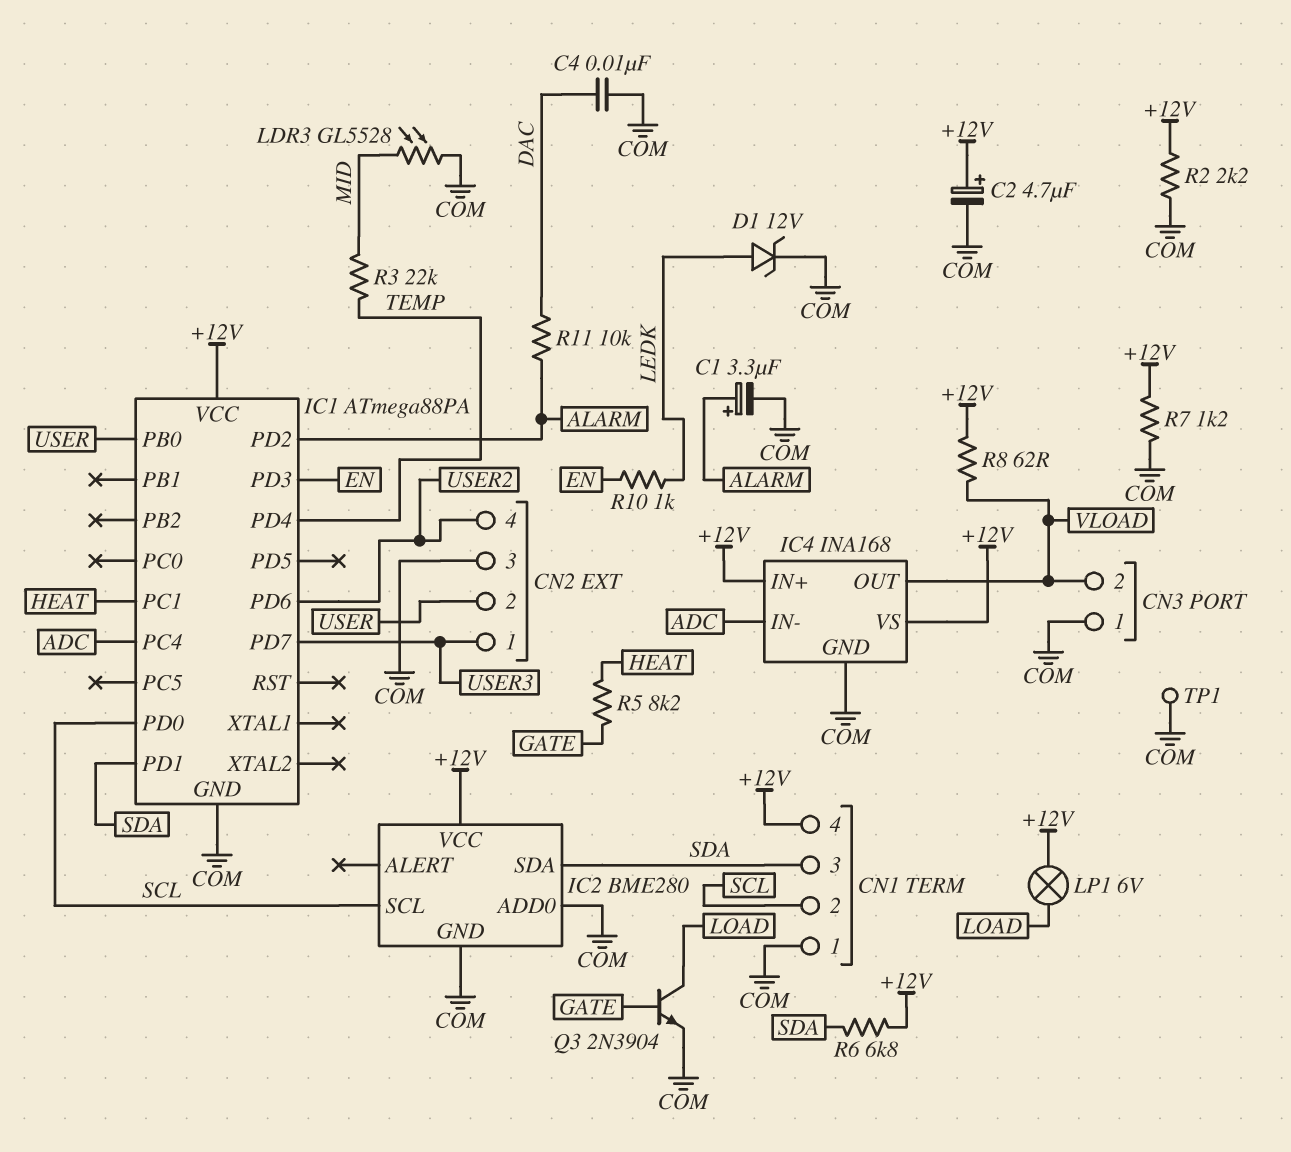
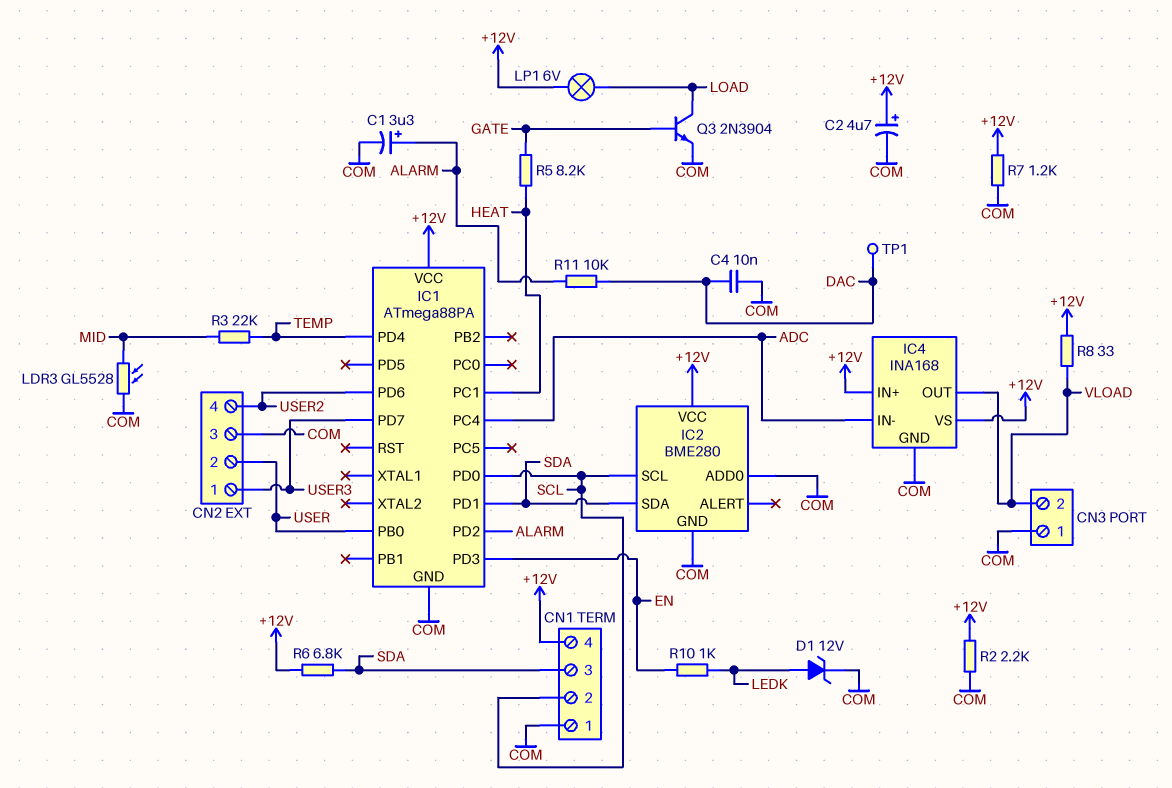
R8: 62 (+12V, VLOAD) -> 33 (+12V, VLOAD)
TP1: test point (COM) -> test point (DAC)

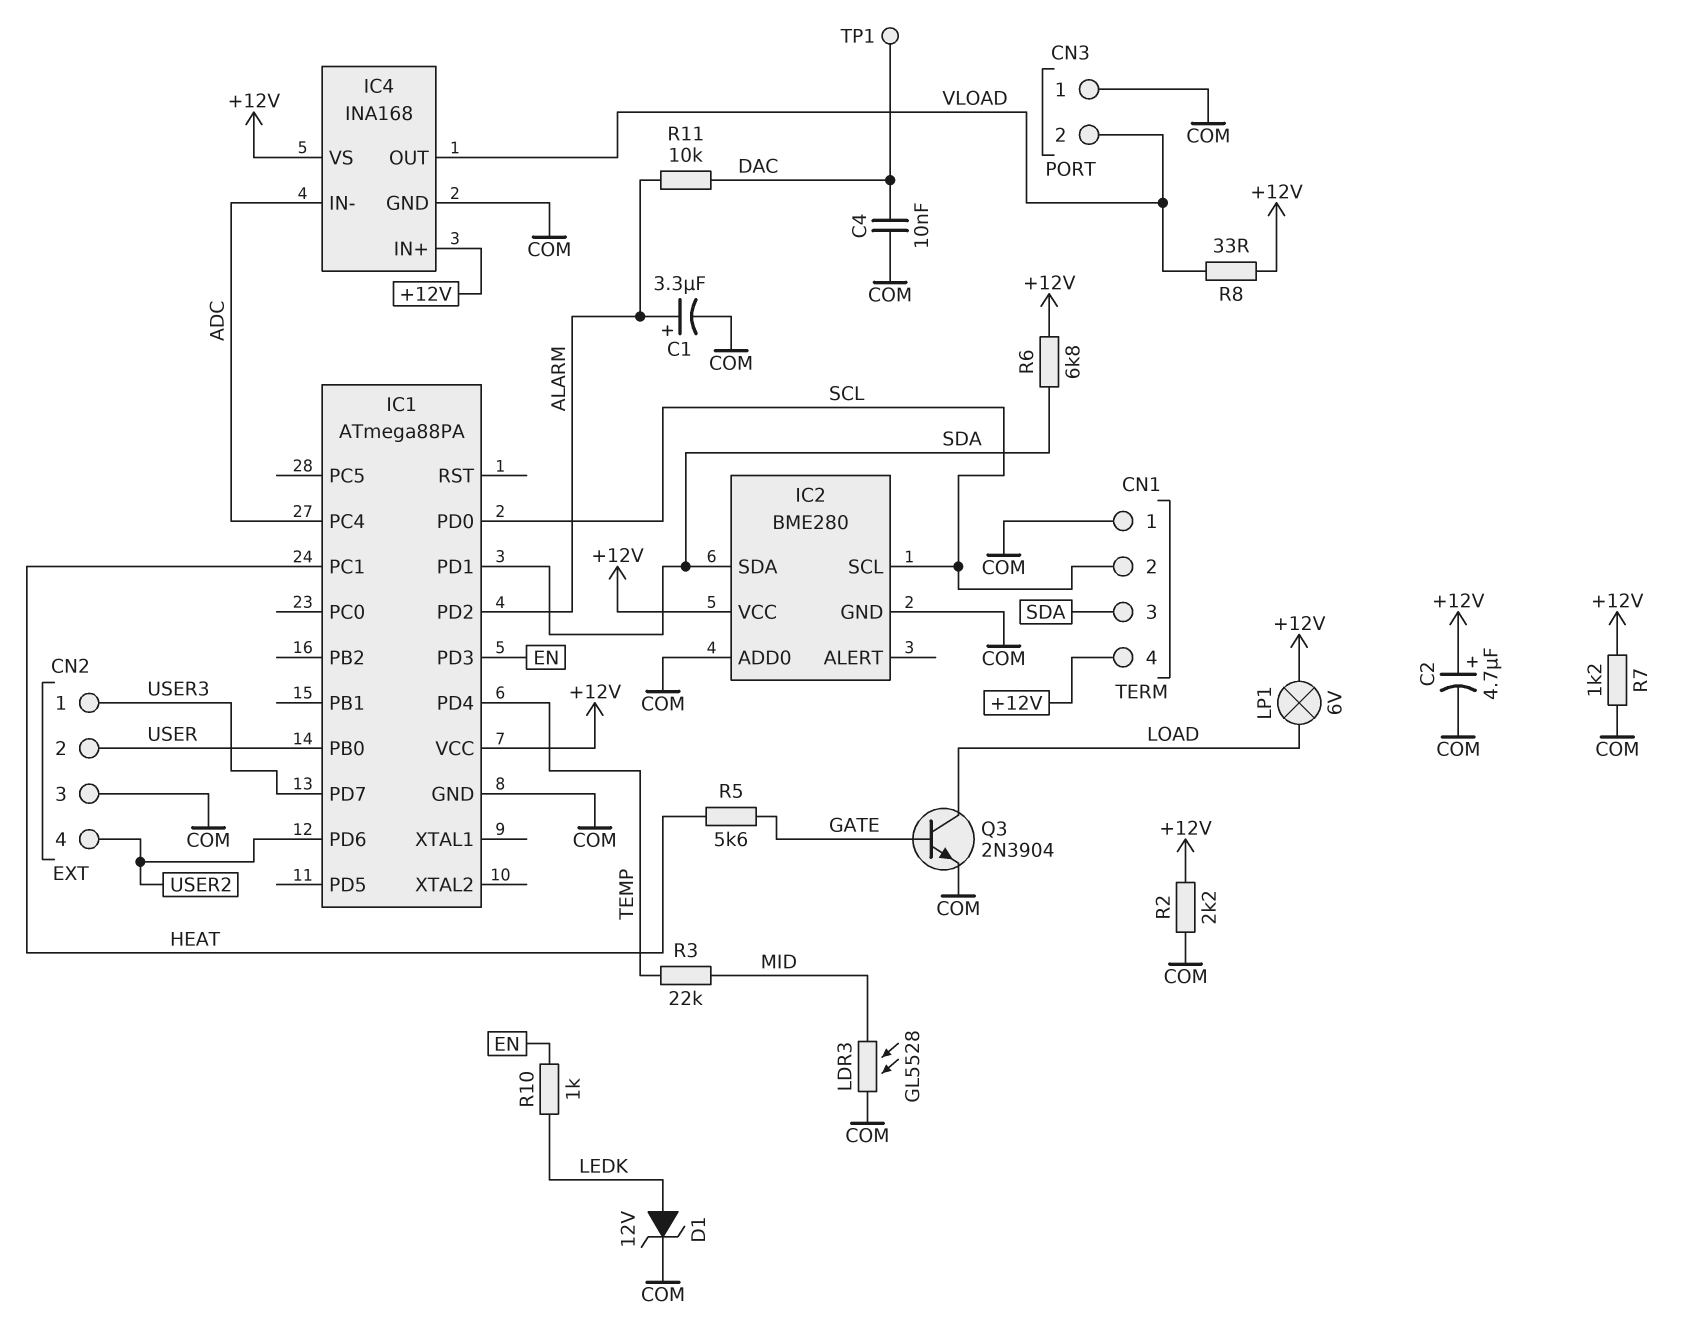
R5: 8.2k (GATE, HEAT) -> 5.6k (GATE, HEAT)

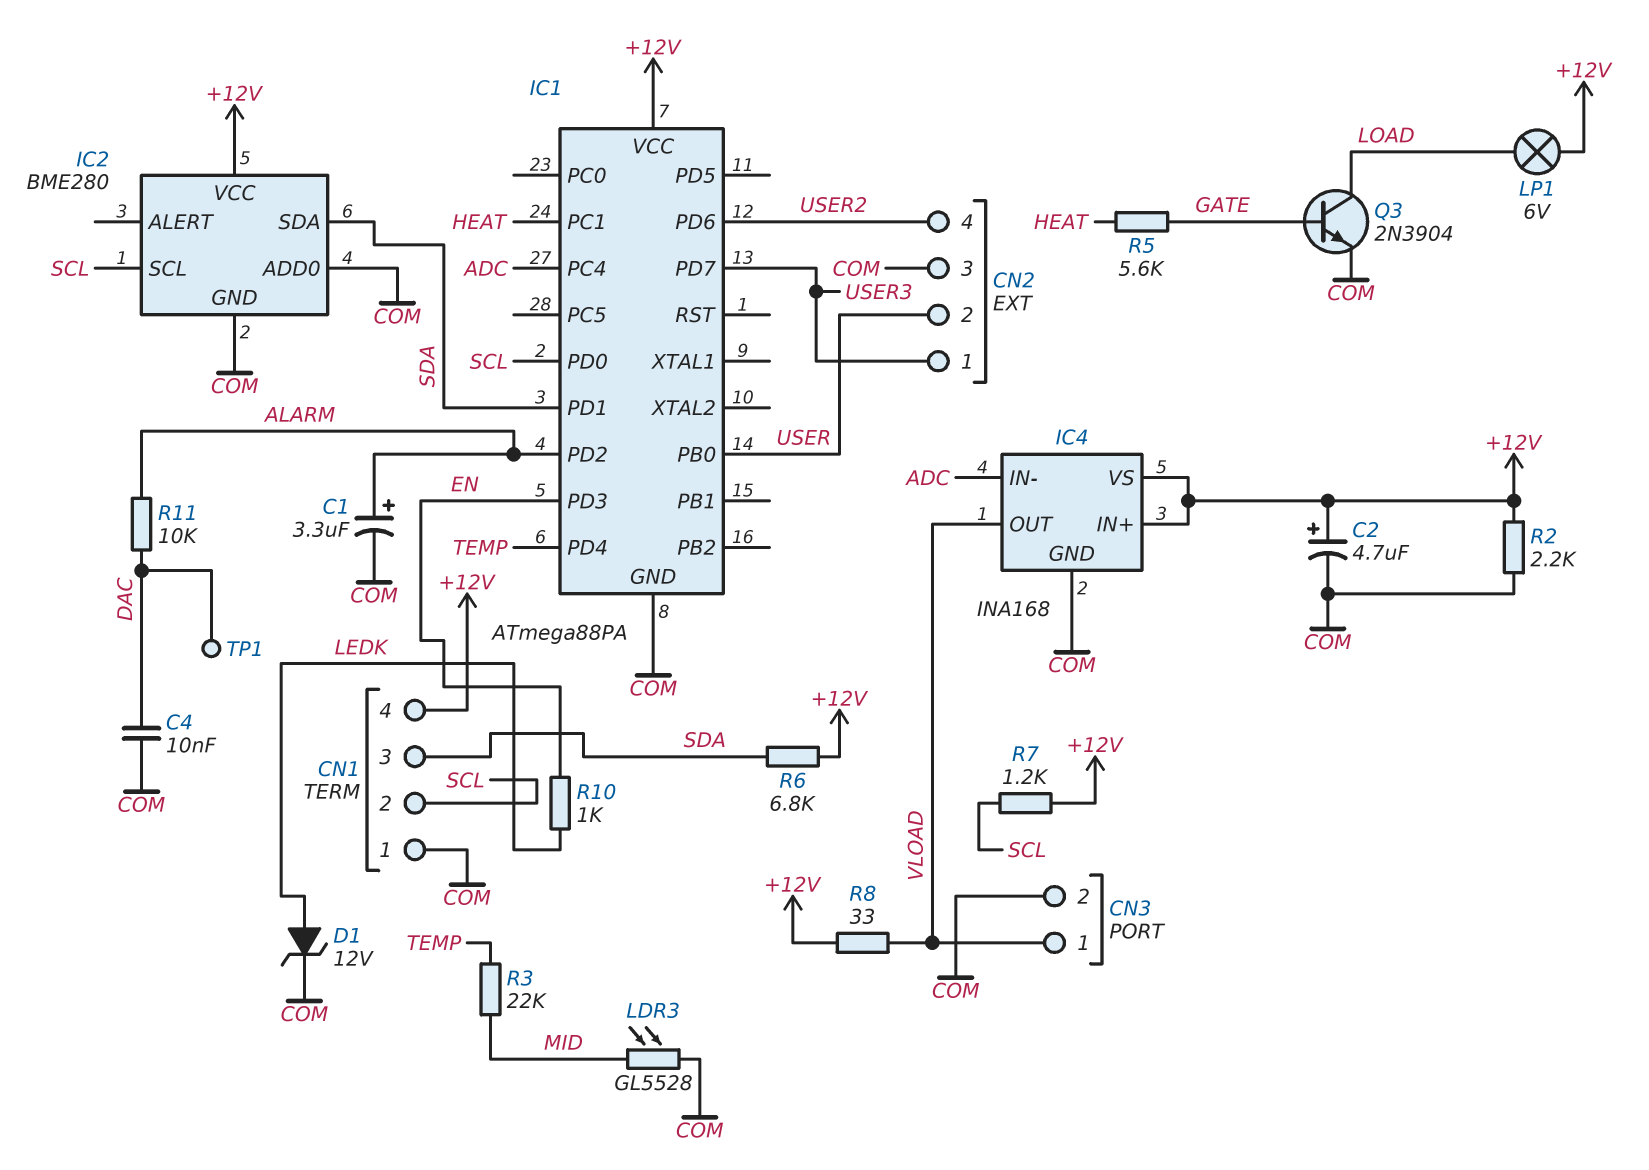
CN3 pin 1: COM -> VLOAD
CN3 pin 2: VLOAD -> COM
R7: 1.2k (+12V, COM) -> 1.2k (+12V, SCL)

